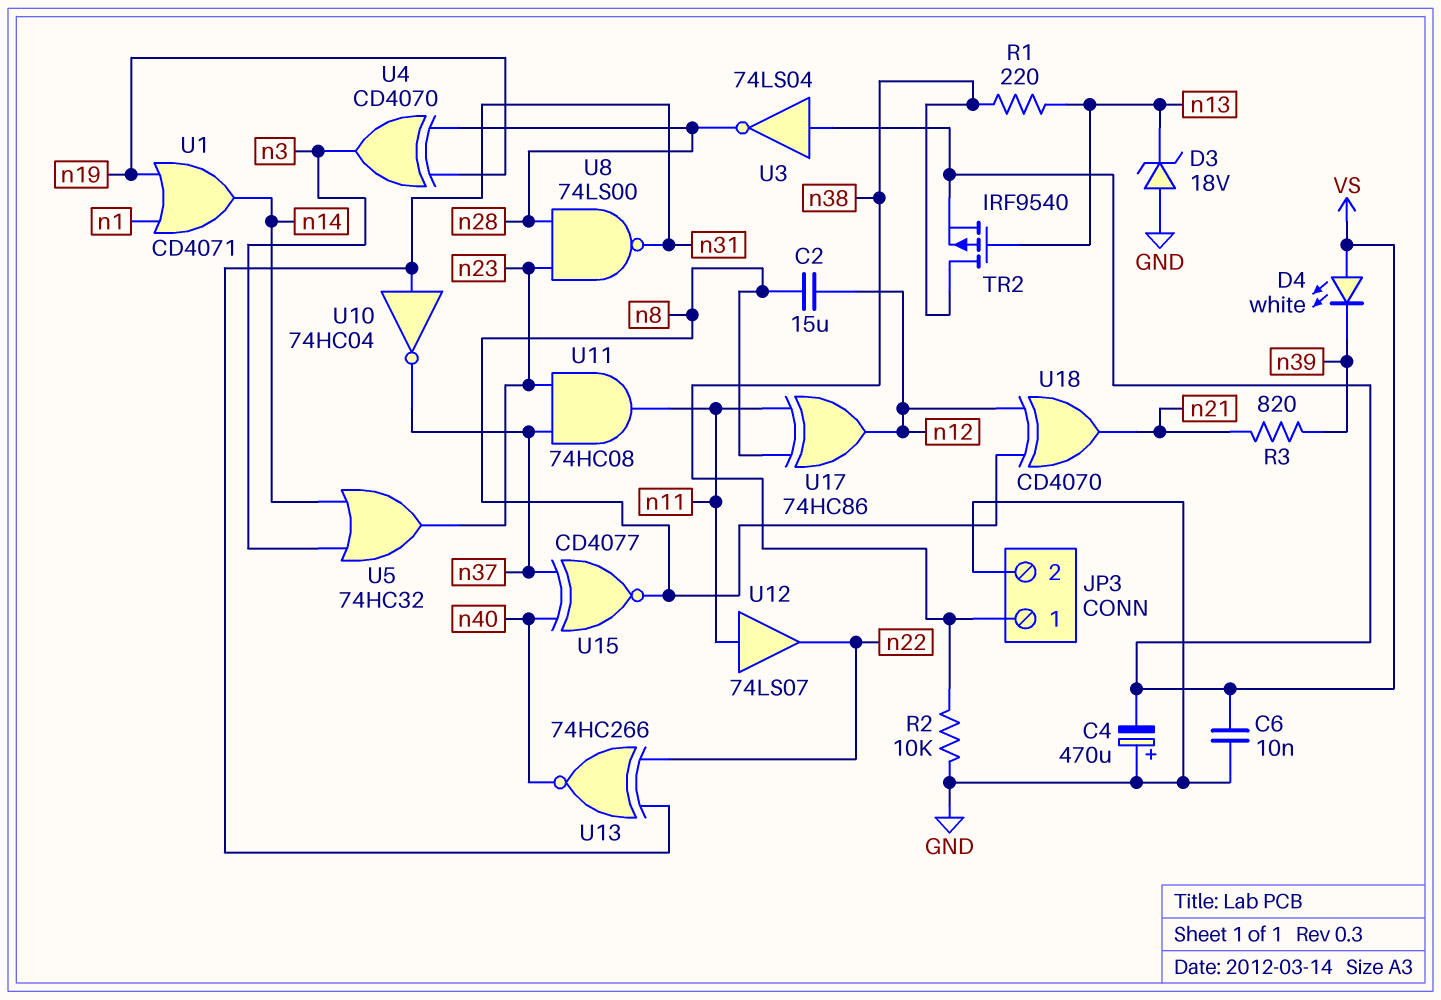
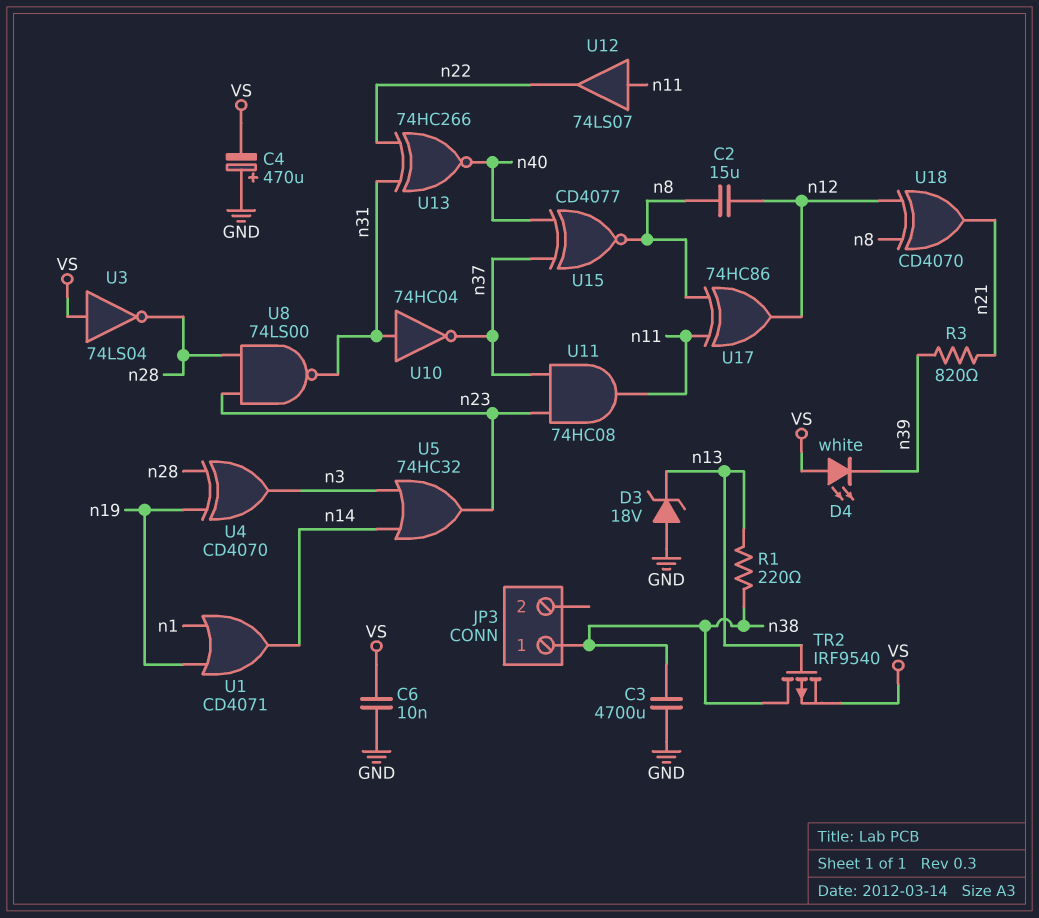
C3: none -> 4700uF (GND, n38)
JP3 pin 2: GND -> none
R2: 10k (GND, n38) -> none

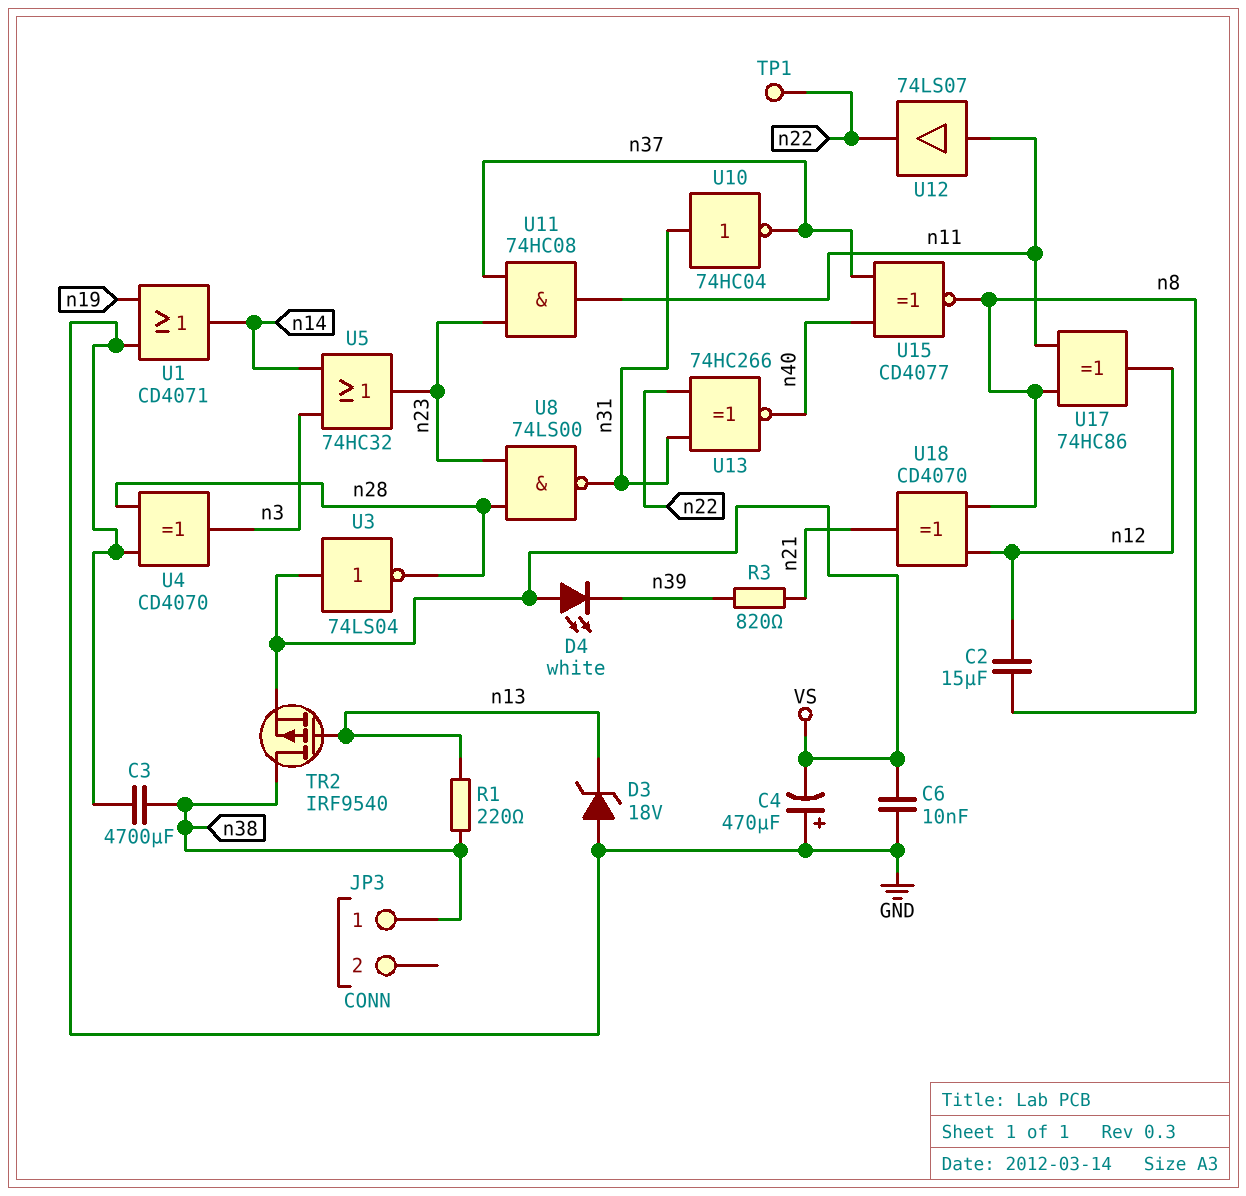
TP1: none -> test point (n22)
U1: OR CD4071 (in n1, in n19, out n14) -> OR CD4071 (in GND, in n19, out n14)
U4: XOR CD4070 (in n19, in n28, out n3) -> XOR CD4070 (in GND, in n28, out n3)

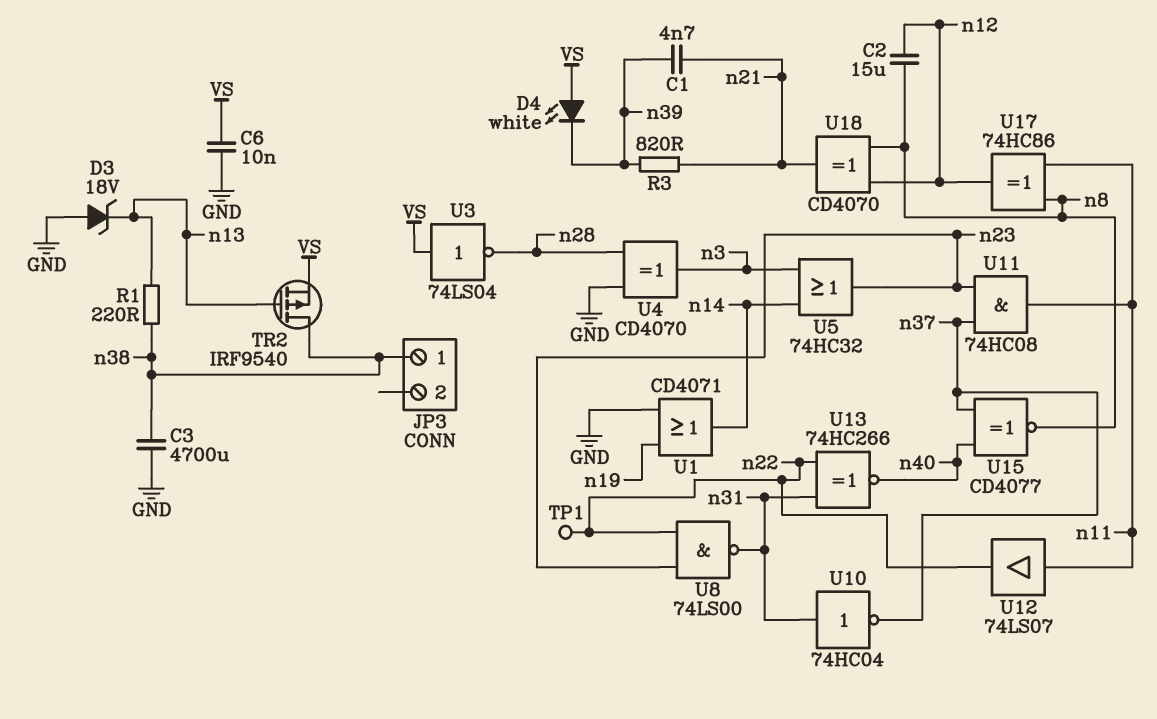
C1: none -> 4.7nF (n21, n39)
C4: 470uF (plus GND, minus VS) -> none
U8: NAND 74LS00 (in n23, in n28, out n31) -> NAND 74LS00 (in n22, in n23, out n31)

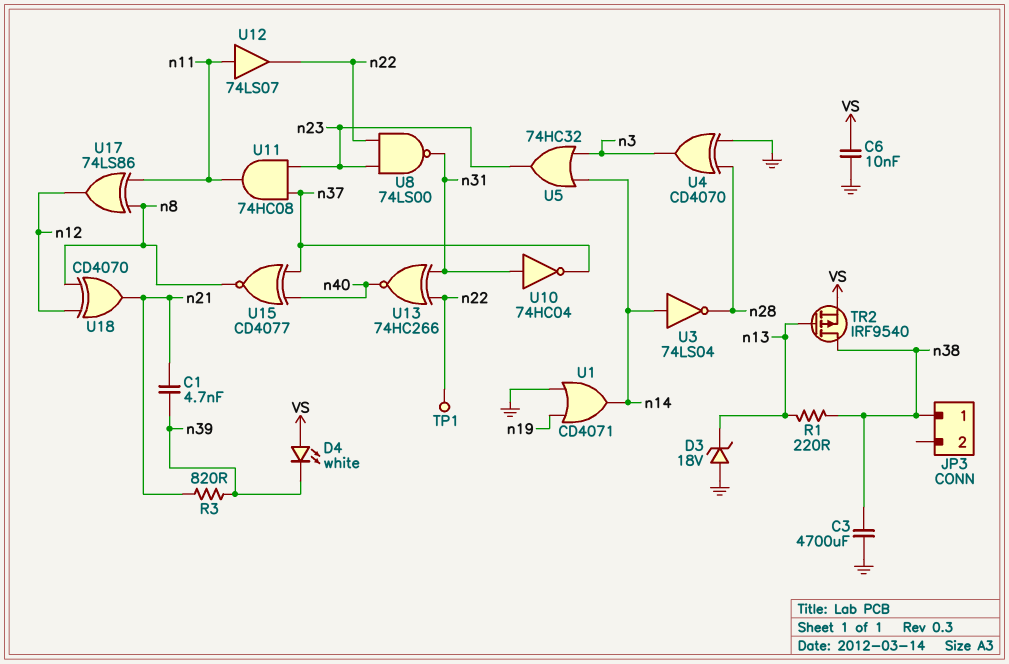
C2: 15uF (n8, n12) -> none
U3: NOT 74LS04 (in VS, out n28) -> NOT 74LS04 (in n14, out n28)
U17: XOR 74HC86 (in n8, in n11, out n12) -> XOR 74LS86 (in n8, in n11, out n12)

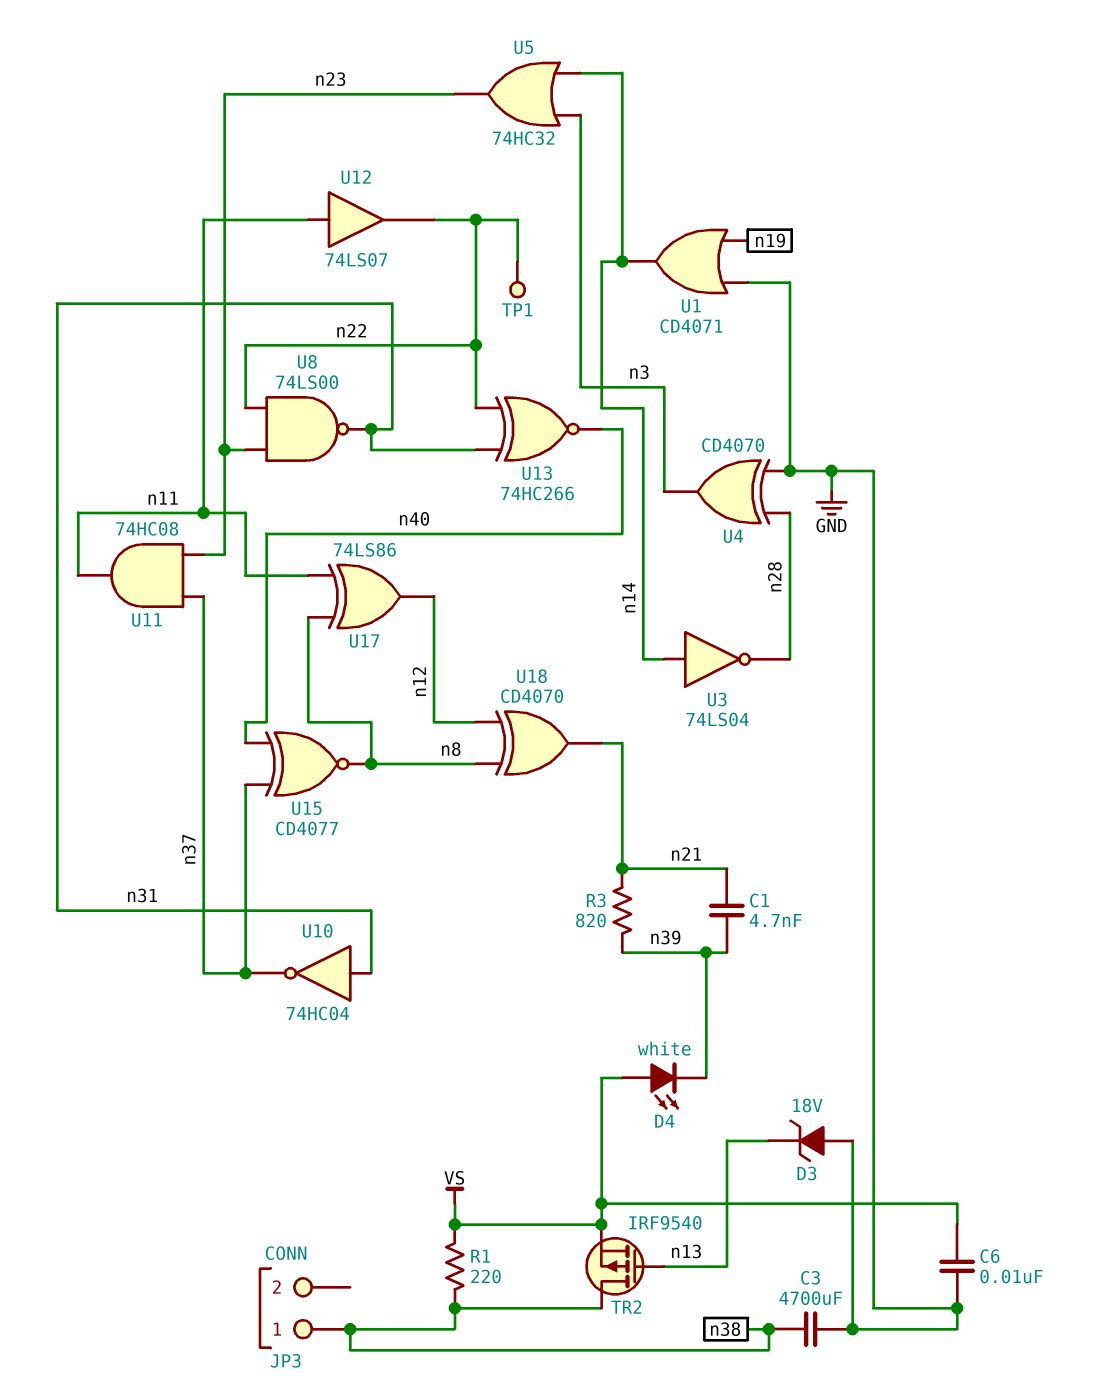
R1: 220 (n13, n38) -> 220 (VS, n38)

